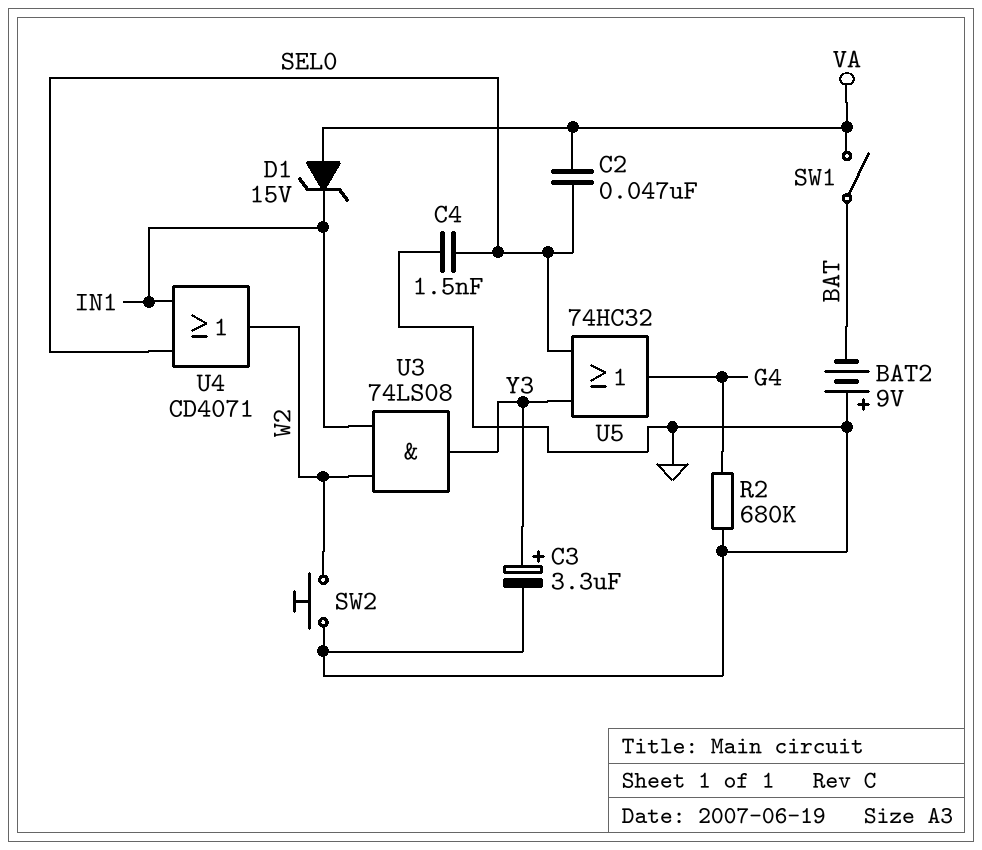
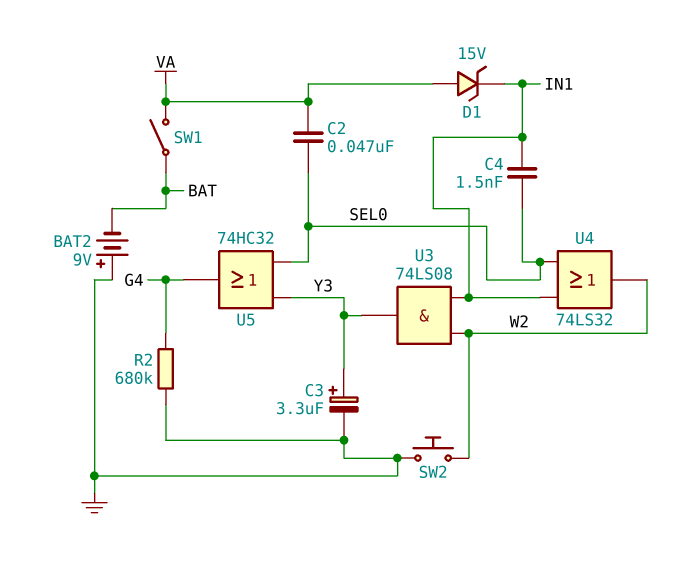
C4: 1.5nF (GND, SEL0) -> 1.5nF (IN1, SEL0)
U4: OR CD4071 (in IN1, in SEL0, out W2) -> OR 74LS32 (in IN1, in SEL0, out W2)

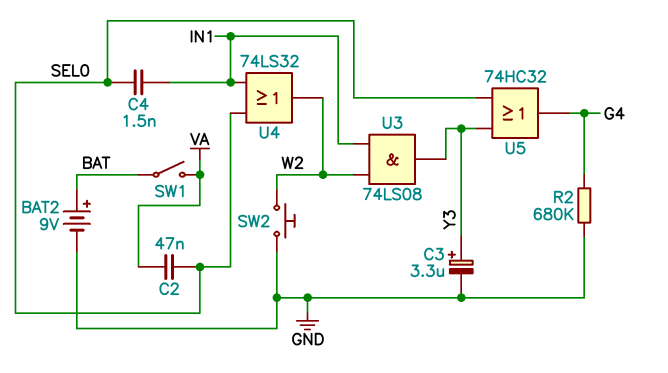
BAT2: 9V (plus GND, minus BAT) -> 9V (plus BAT, minus GND)
D1: zener 15V (A VA, K IN1) -> none

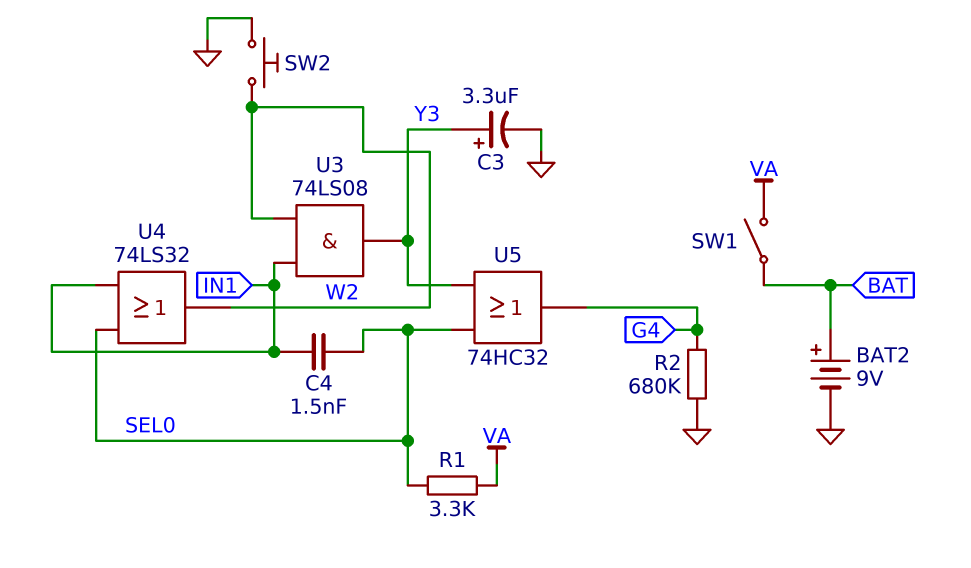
C2: 47nF (SEL0, VA) -> none
R1: none -> 3.3k (SEL0, VA)

